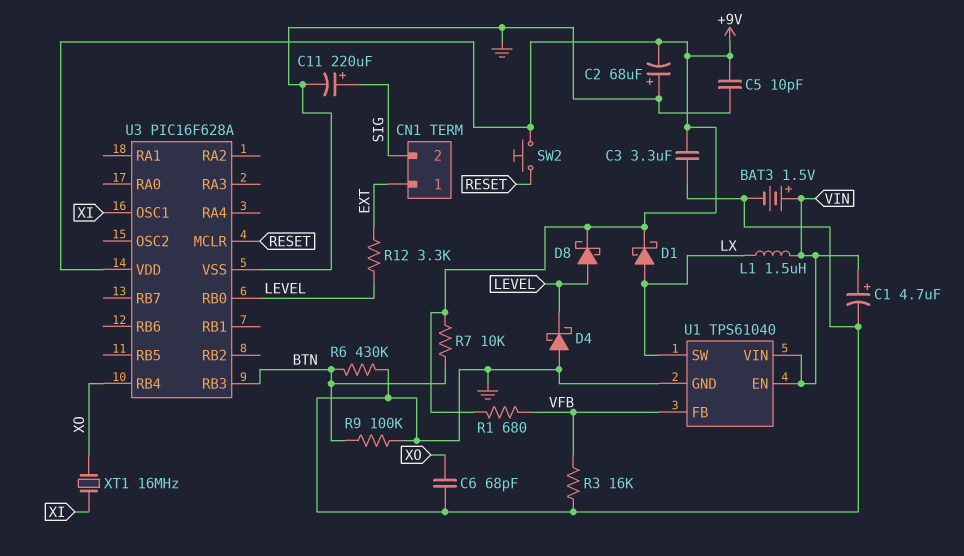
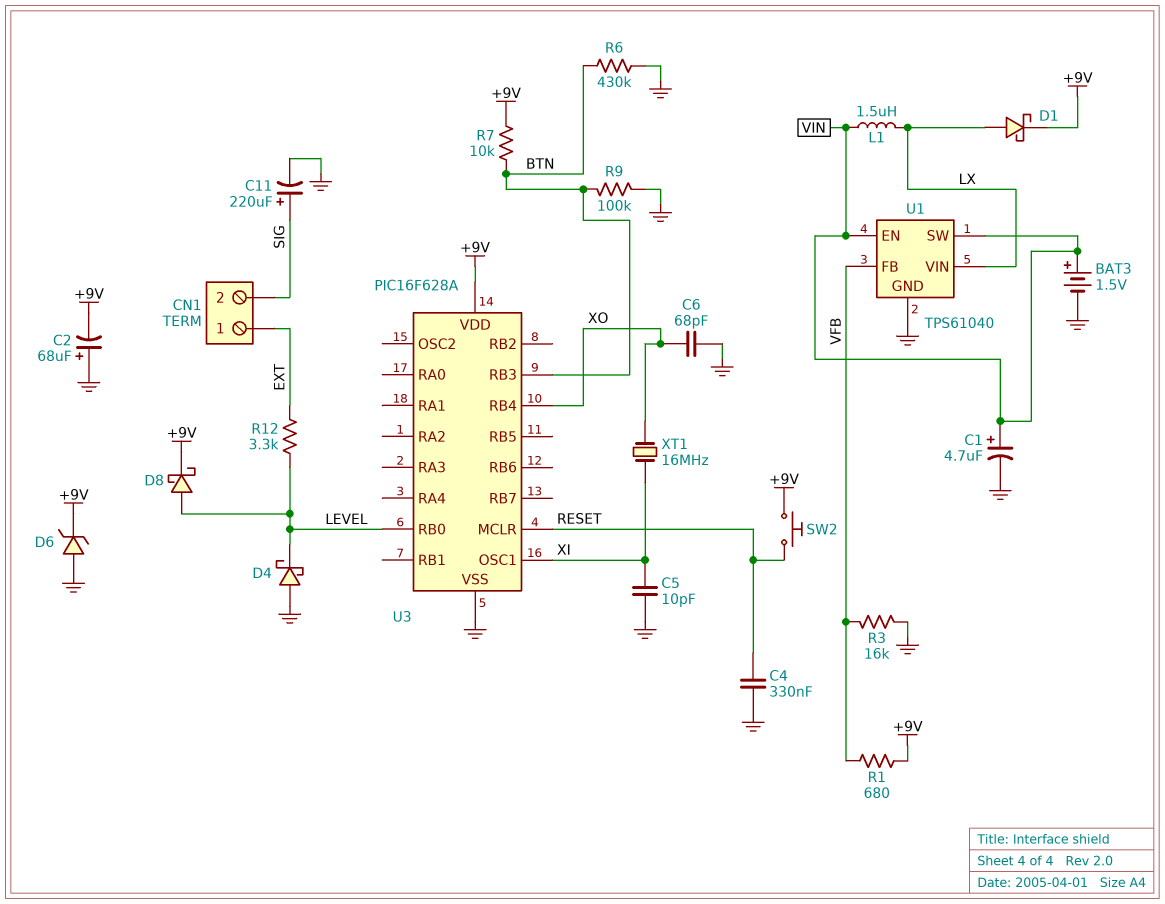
C3: 3.3uF (+9V, GND) -> none
C4: none -> 330nF (GND, RESET)
C5: 10pF (+9V, GND) -> 10pF (GND, XI)
D6: none -> zener (A GND, K +9V)
U1 pin SW: LX -> VIN
U1 pin VIN: VIN -> LX

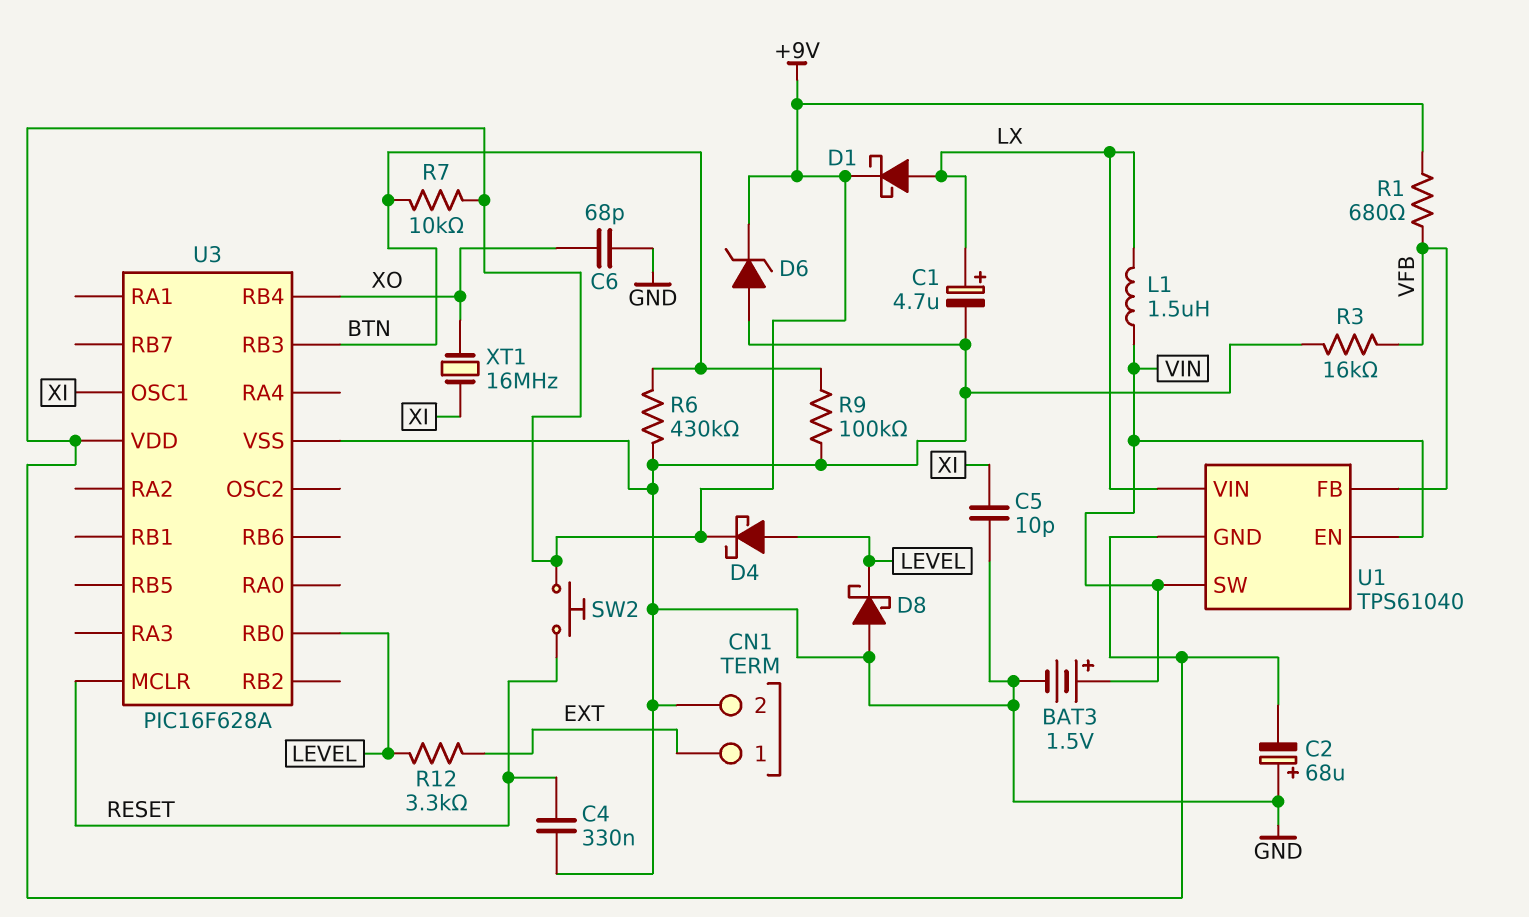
C1: 4.7uF (plus VIN, minus GND) -> 4.7uF (plus LX, minus GND)
C11: 220uF (plus SIG, minus GND) -> none
CN1 pin 2: SIG -> GND
D4: schottky (A GND, K LEVEL) -> schottky (A LEVEL, K +9V)
D8: schottky (A LEVEL, K +9V) -> schottky (A GND, K LEVEL)
U1 pin GND: GND -> +9V

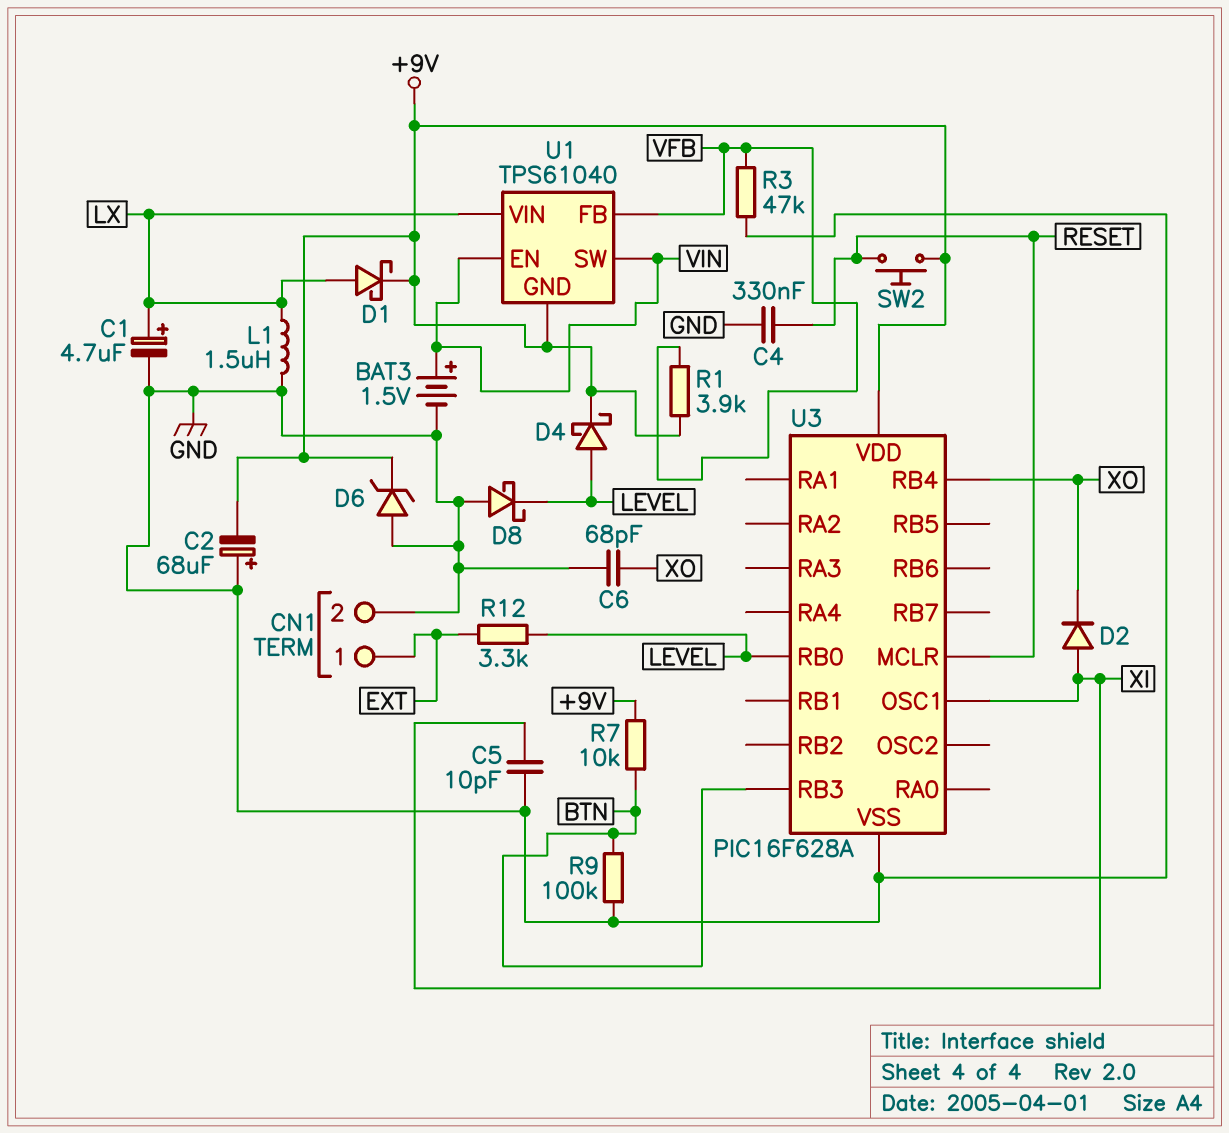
D2: none -> diode (A XI, K XO)
L1: 1.5uH (LX, VIN) -> 1.5uH (GND, LX)
R1: 680 (+9V, VFB) -> 3.9k (+9V, VFB)
R3: 16k (GND, VFB) -> 47k (GND, VFB)
R6: 430k (BTN, GND) -> none
XT1: 16MHz (XI, XO) -> none

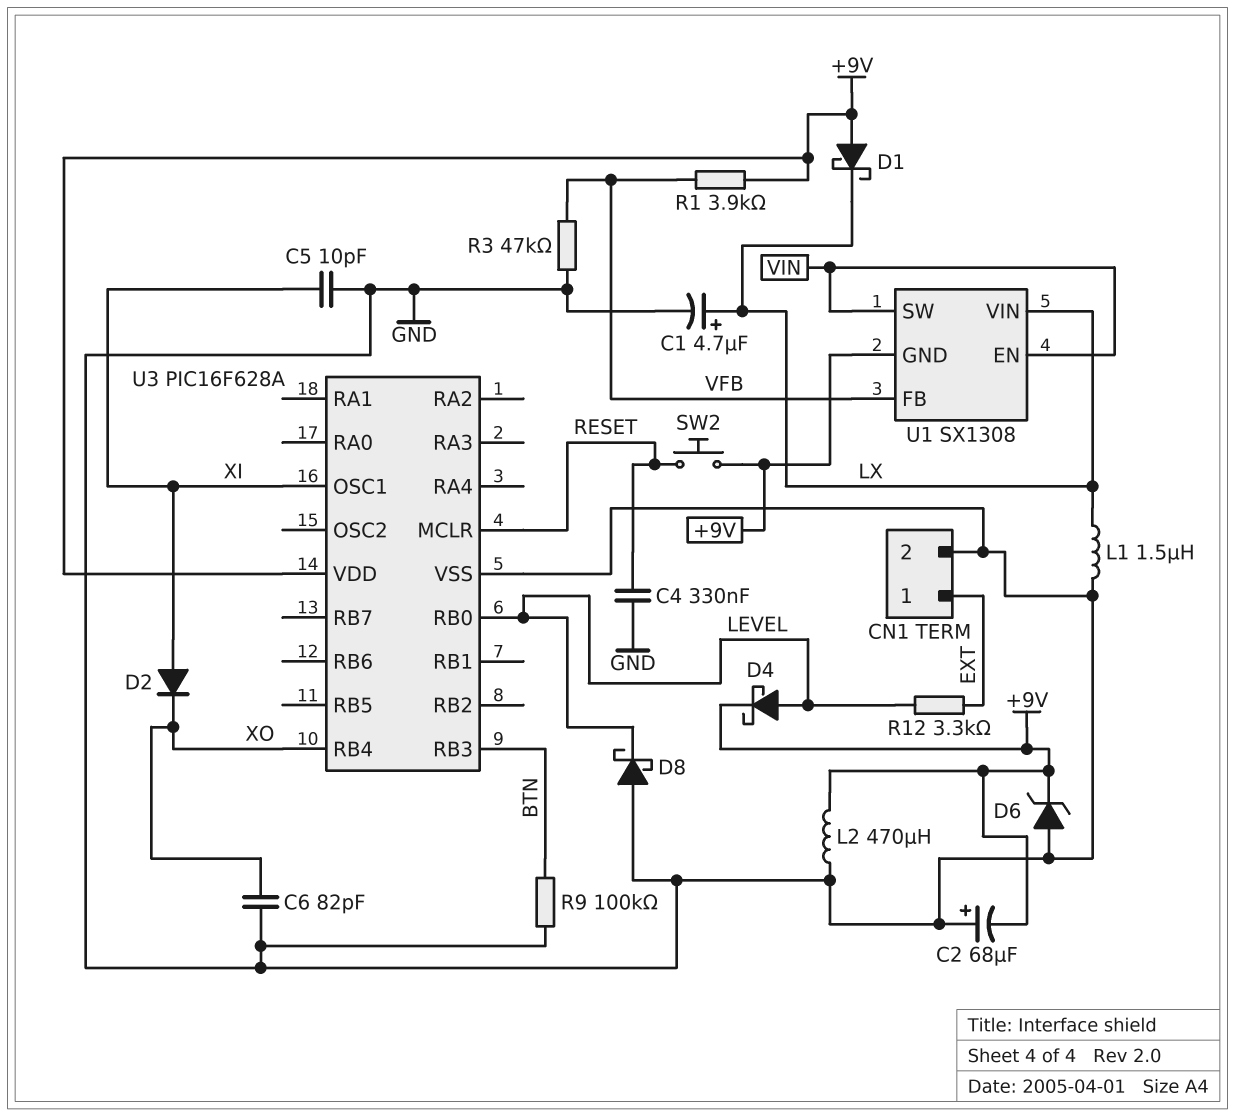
BAT3: 1.5V (plus VIN, minus GND) -> none
C6: 68pF (GND, XO) -> 82pF (GND, XO)
D1: schottky (A LX, K +9V) -> schottky (A +9V, K LX)
L2: none -> 470uH (+9V, GND)
R7: 10k (+9V, BTN) -> none
U1: TPS61040 -> SX1308

